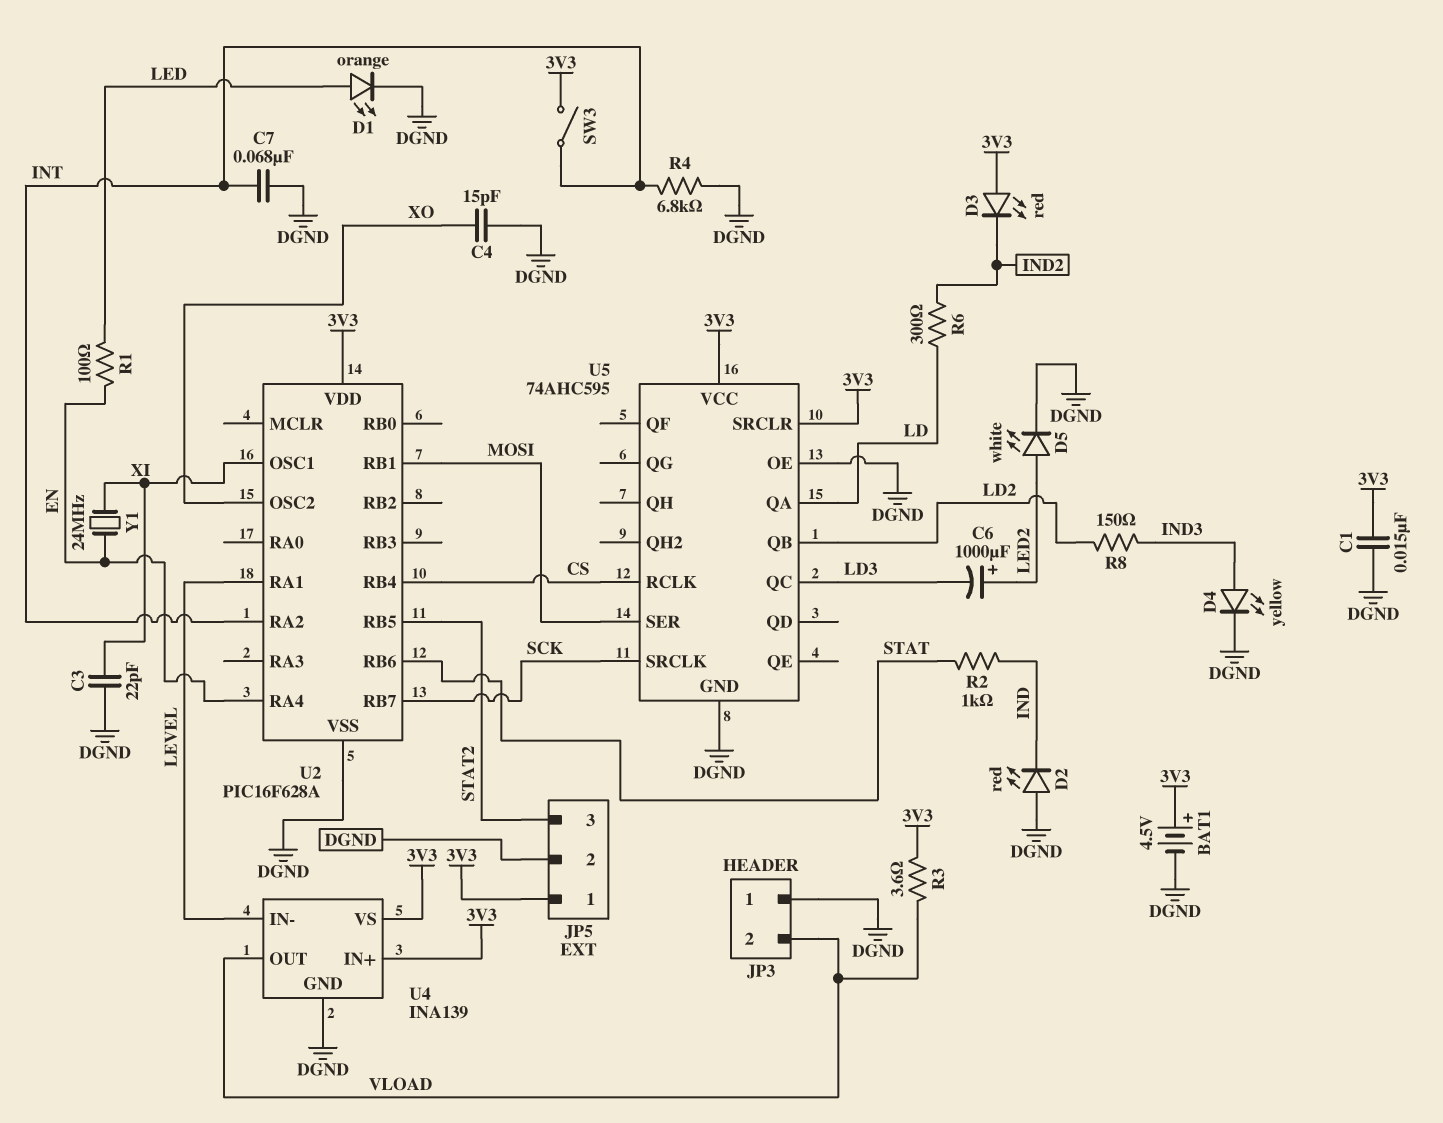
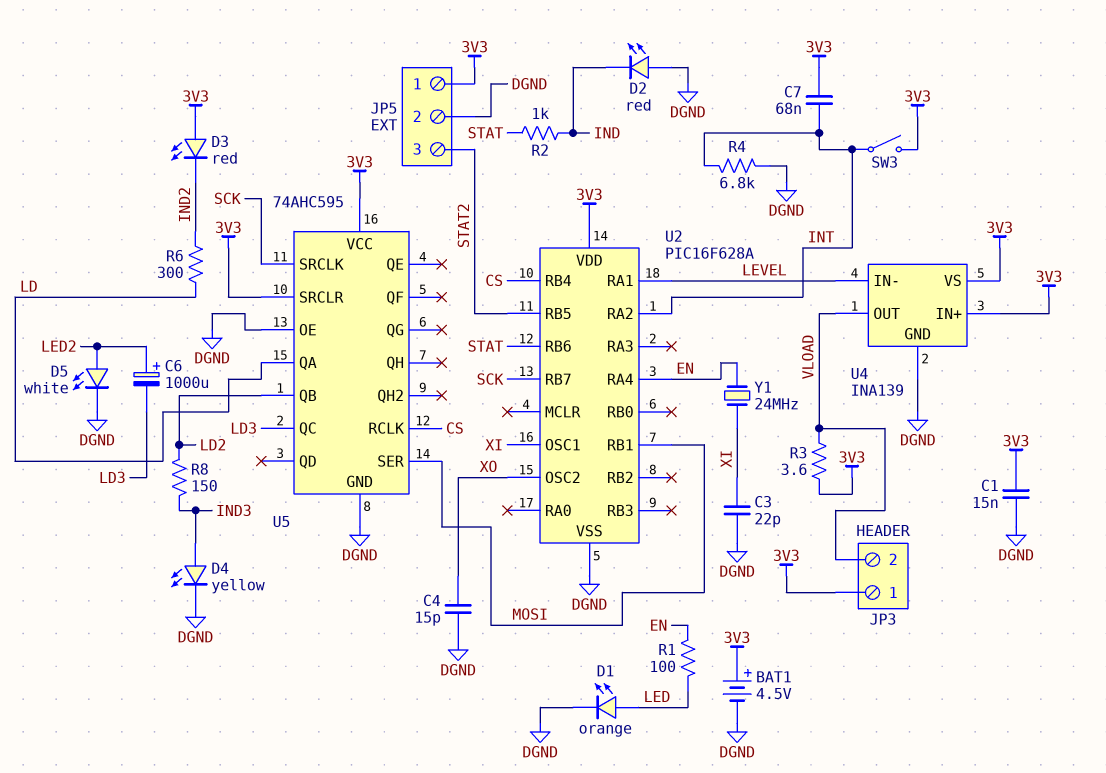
C7: 68nF (DGND, INT) -> 68nF (3V3, INT)
JP3 pin 1: DGND -> 3V3

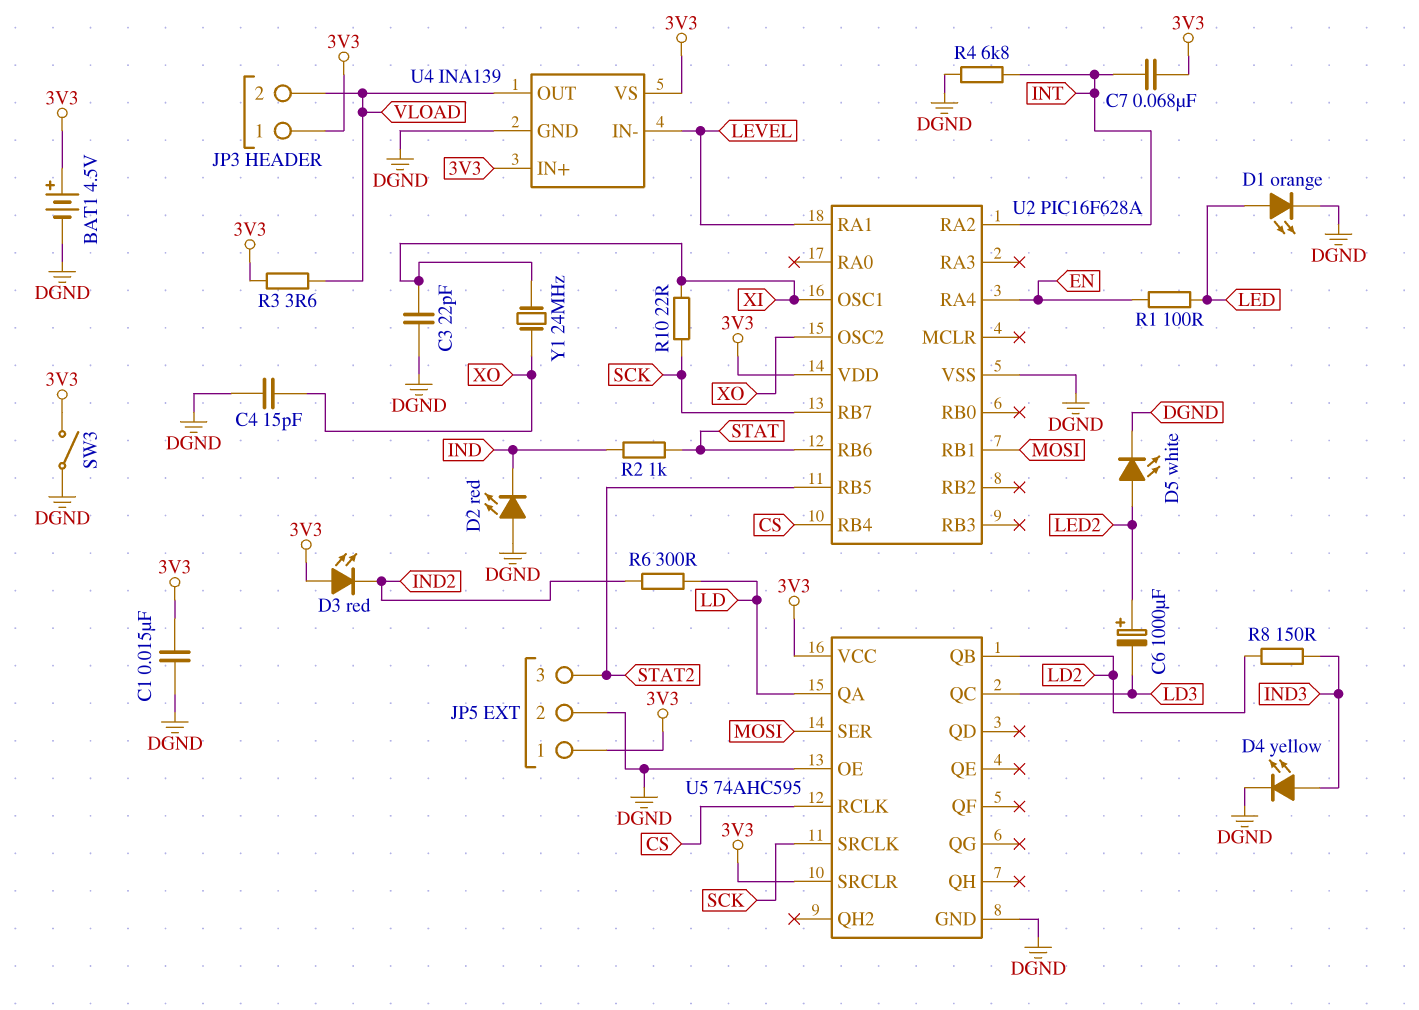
R10: none -> 22 (SCK, XI)
SW3: switch (3V3, INT) -> switch (3V3, DGND)
Y1: 24MHz (EN, XI) -> 24MHz (XI, XO)

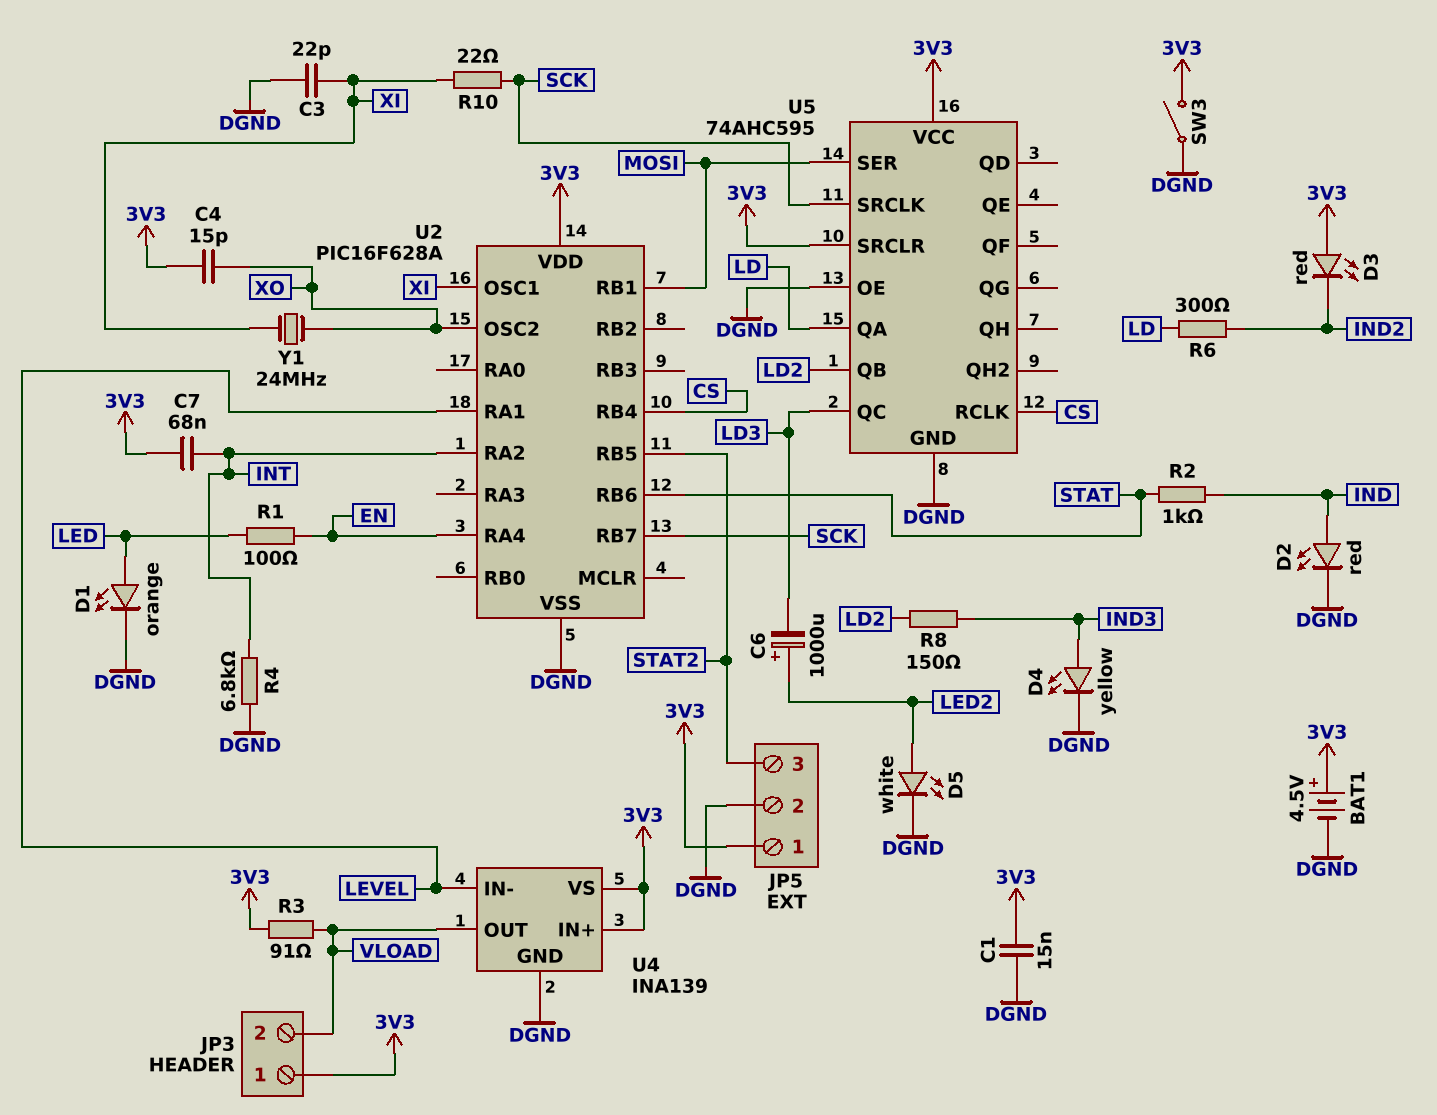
C4: 15pF (DGND, XO) -> 15pF (3V3, XO)
D2: LED red (A DGND, K IND) -> LED red (A IND, K DGND)
R3: 3.6 (3V3, VLOAD) -> 91 (3V3, VLOAD)

